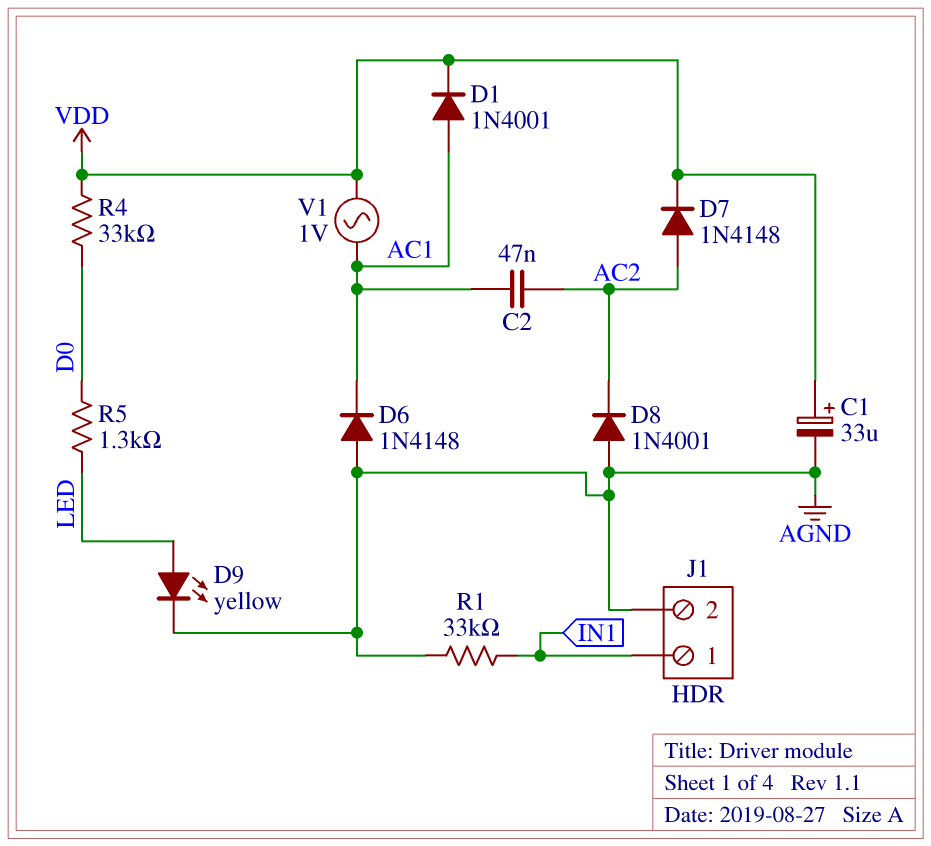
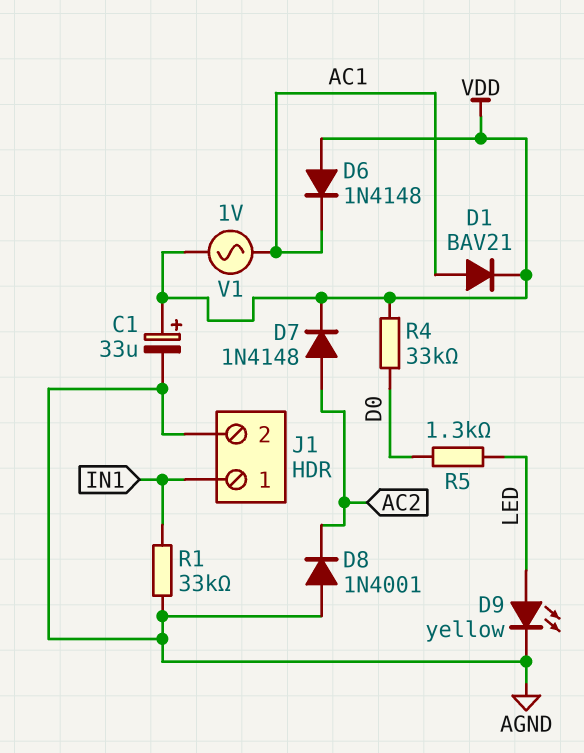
C2: 47nF (AC1, AC2) -> none
D1: diode 1N4001 (A AC1, K VDD) -> diode BAV21 (A AC1, K VDD)
D6: diode 1N4148 (A AGND, K AC1) -> diode 1N4148 (A VDD, K AC1)

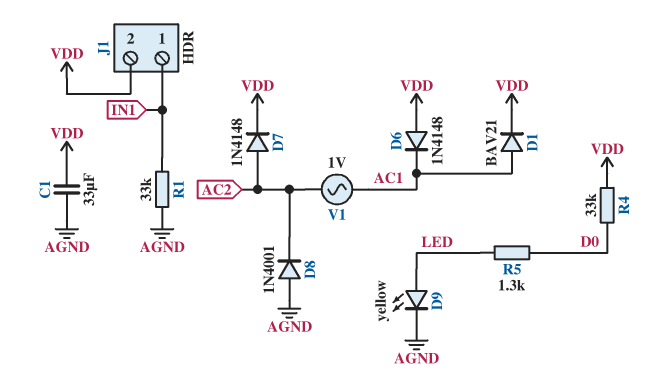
C1: 33uF (plus VDD, minus AGND) -> 33uF (AGND, VDD)
J1 pin 2: AGND -> VDD
V1: AC 1V (AC1, VDD) -> AC 1V (AC1, AC2)

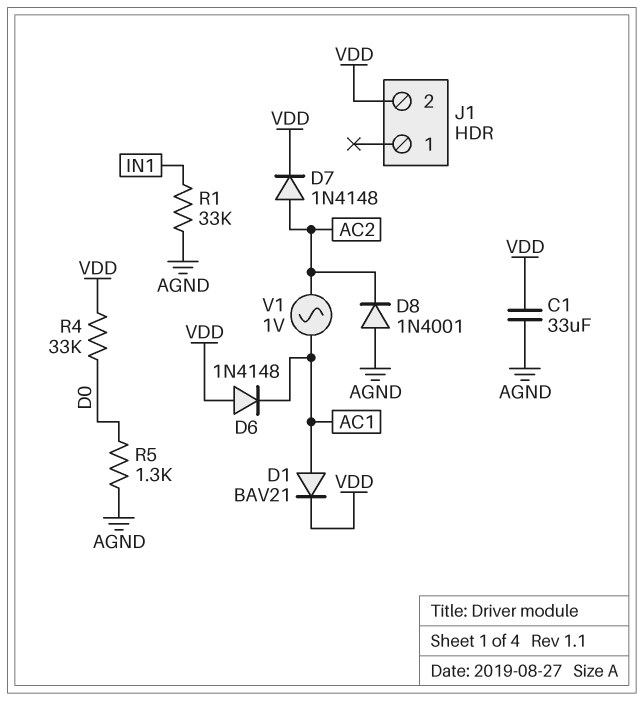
D9: LED yellow (A LED, K AGND) -> none
J1 pin 1: IN1 -> none
R5: 1.3k (D0, LED) -> 1.3k (AGND, D0)

